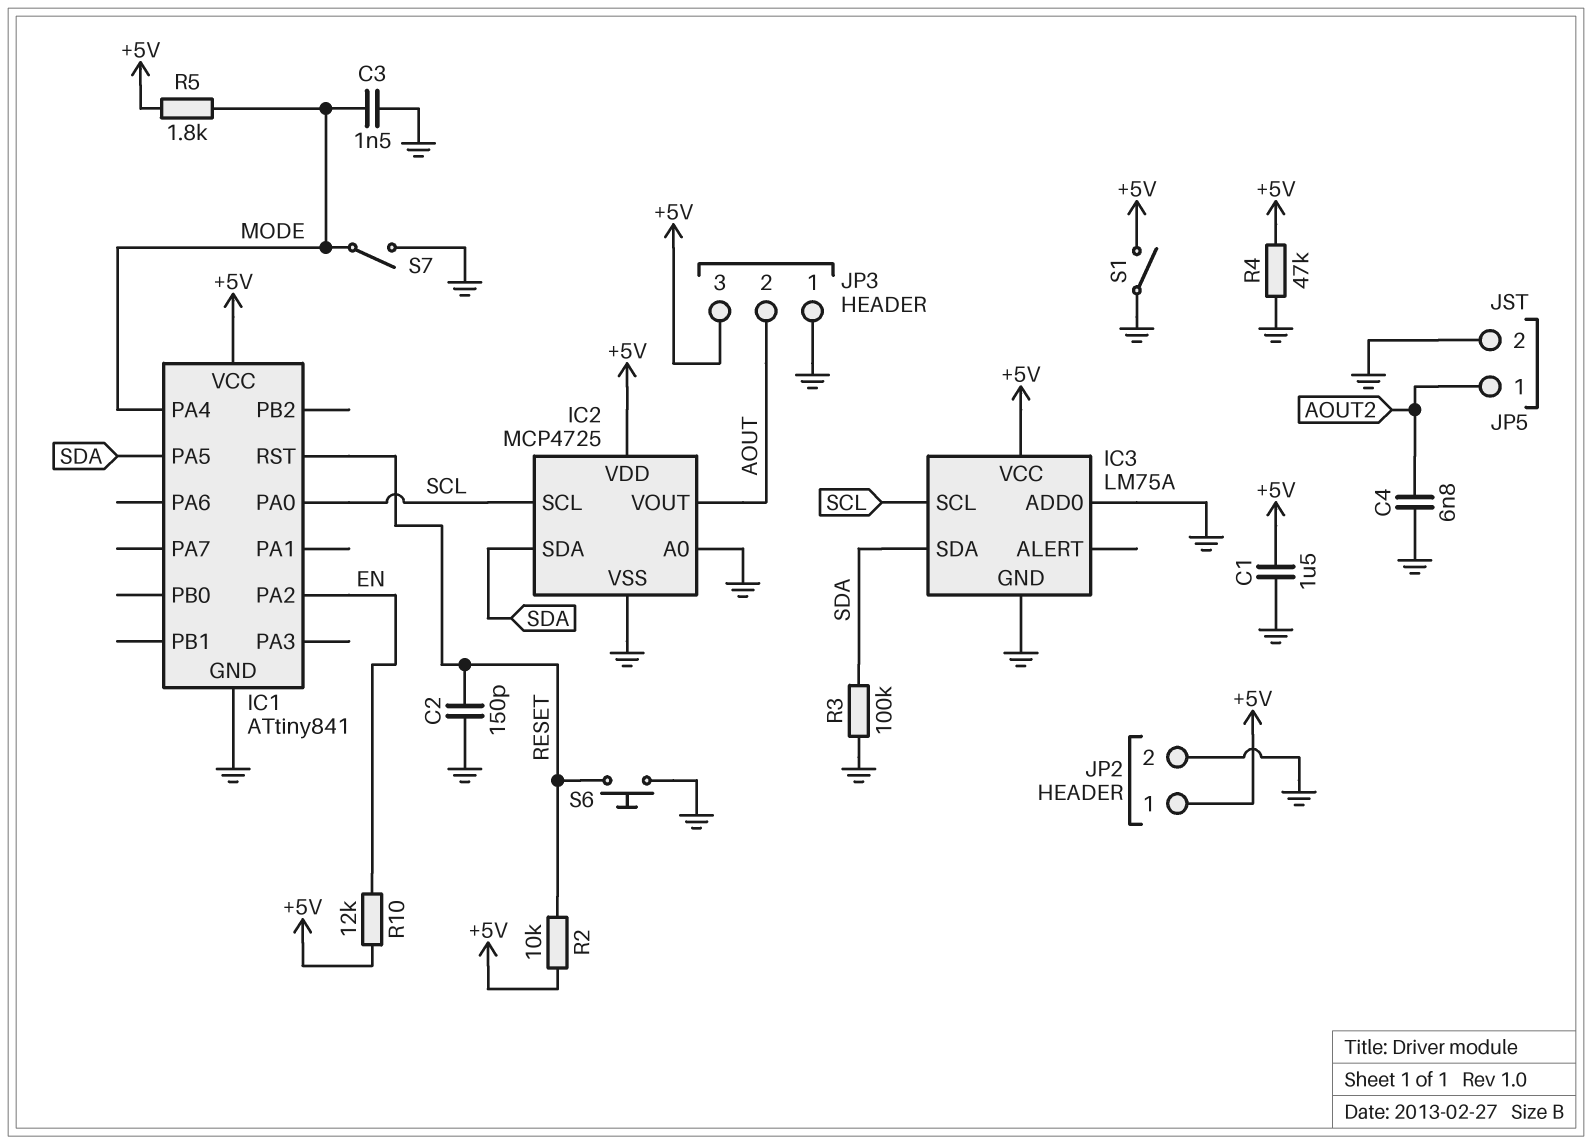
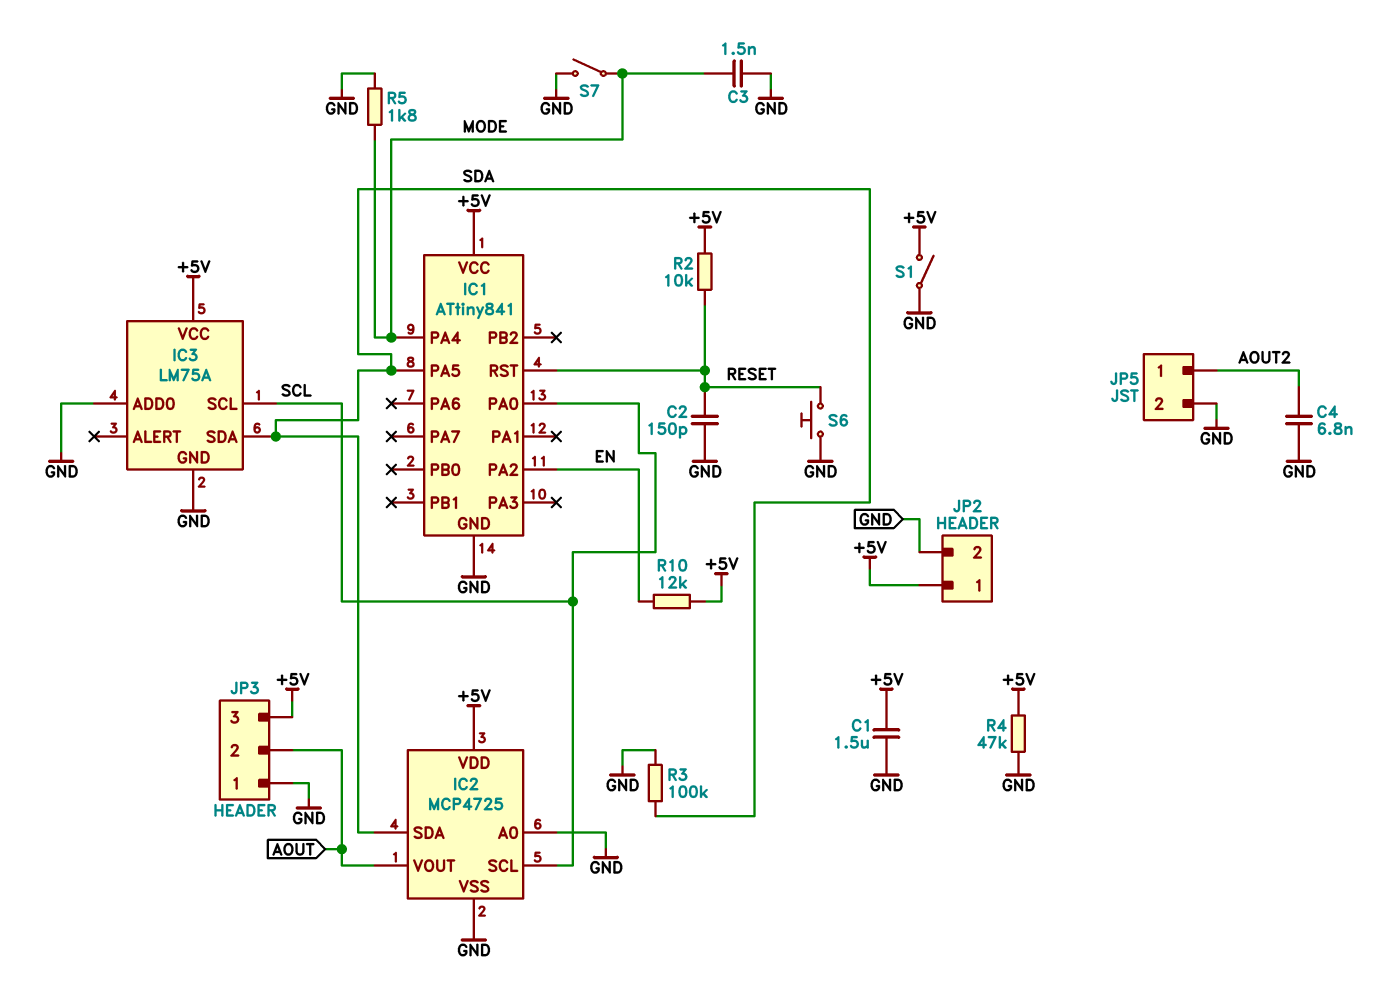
R5: 1.8k (+5V, MODE) -> 1.8k (GND, MODE)

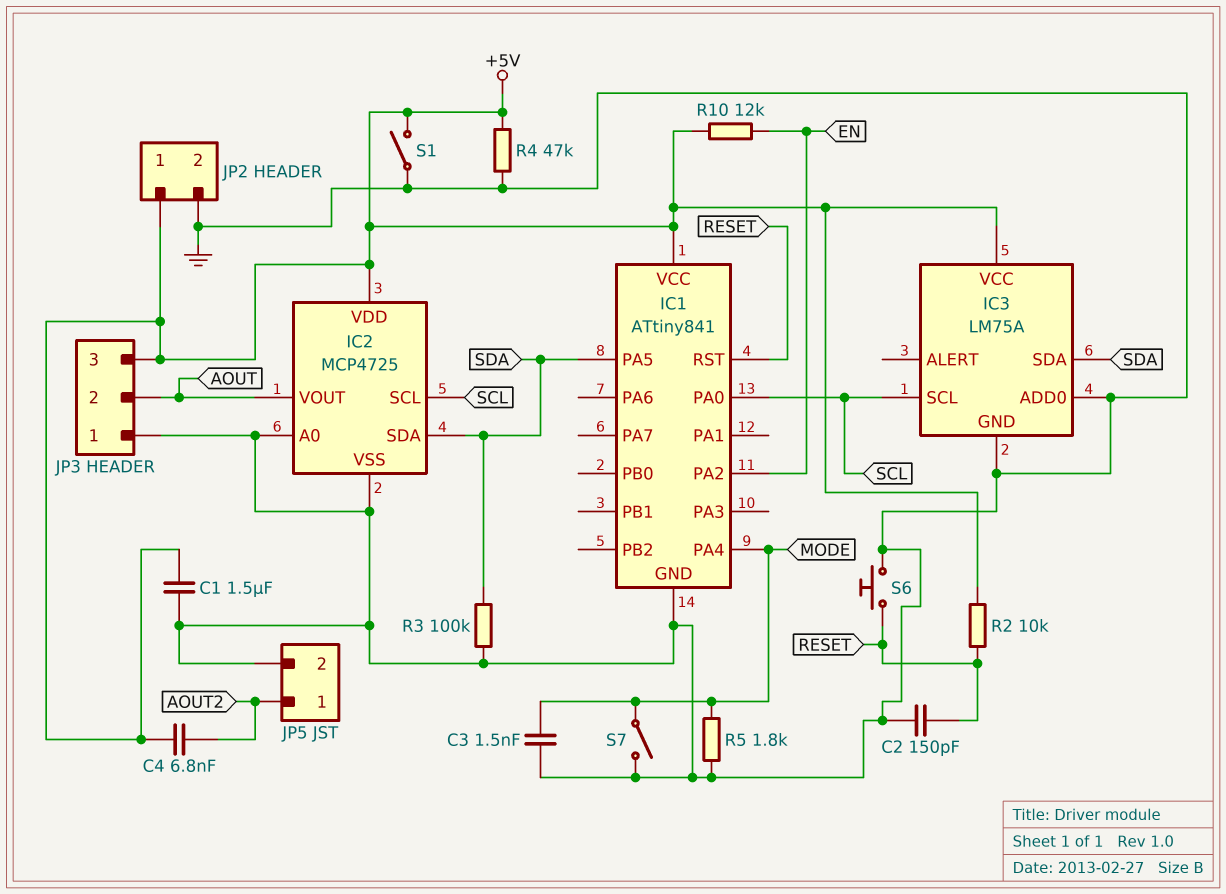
C4: 6.8nF (AOUT2, GND) -> 6.8nF (+5V, AOUT2)

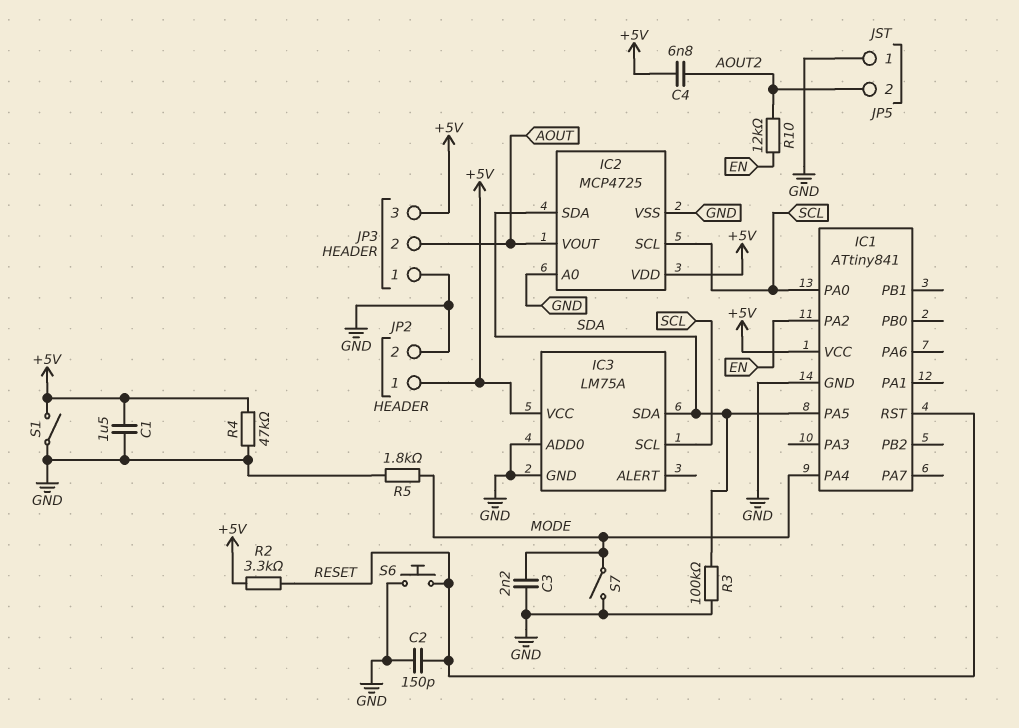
C3: 1.5nF (GND, MODE) -> 2.2nF (GND, MODE)
JP5 pin 1: AOUT2 -> GND
JP5 pin 2: GND -> AOUT2
R2: 10k (+5V, RESET) -> 3.3k (+5V, RESET)
R10: 12k (+5V, EN) -> 12k (AOUT2, EN)

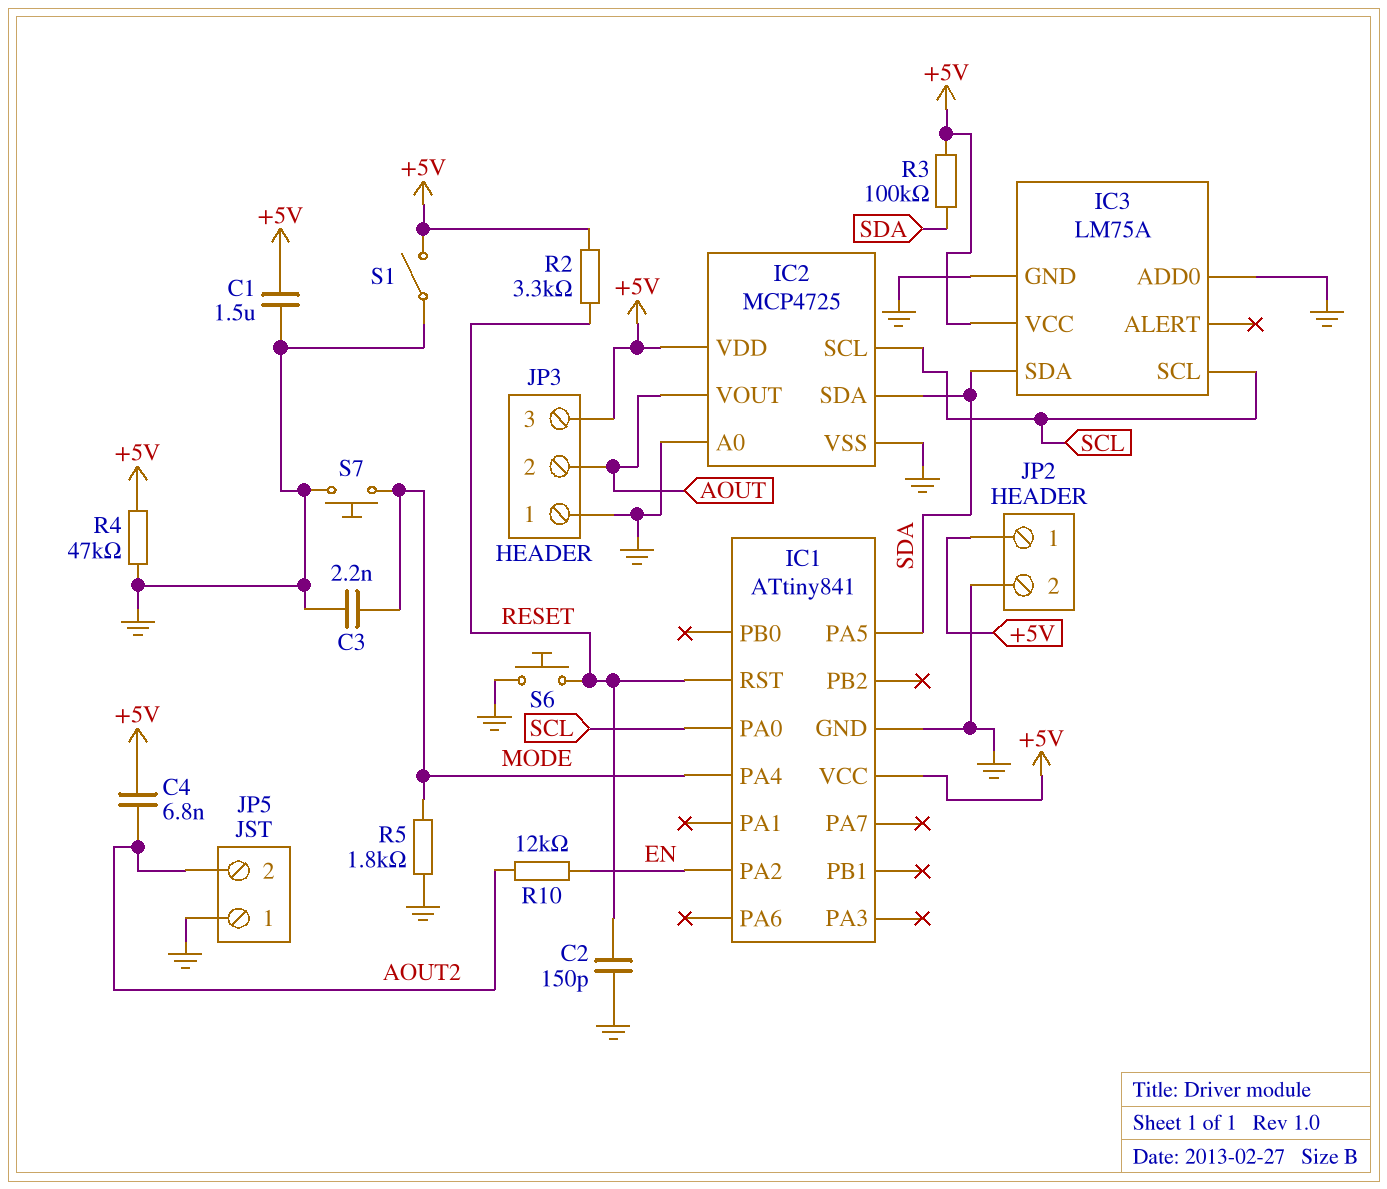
R3: 100k (GND, SDA) -> 100k (+5V, SDA)
S7: switch (GND, MODE) -> button (GND, MODE)

